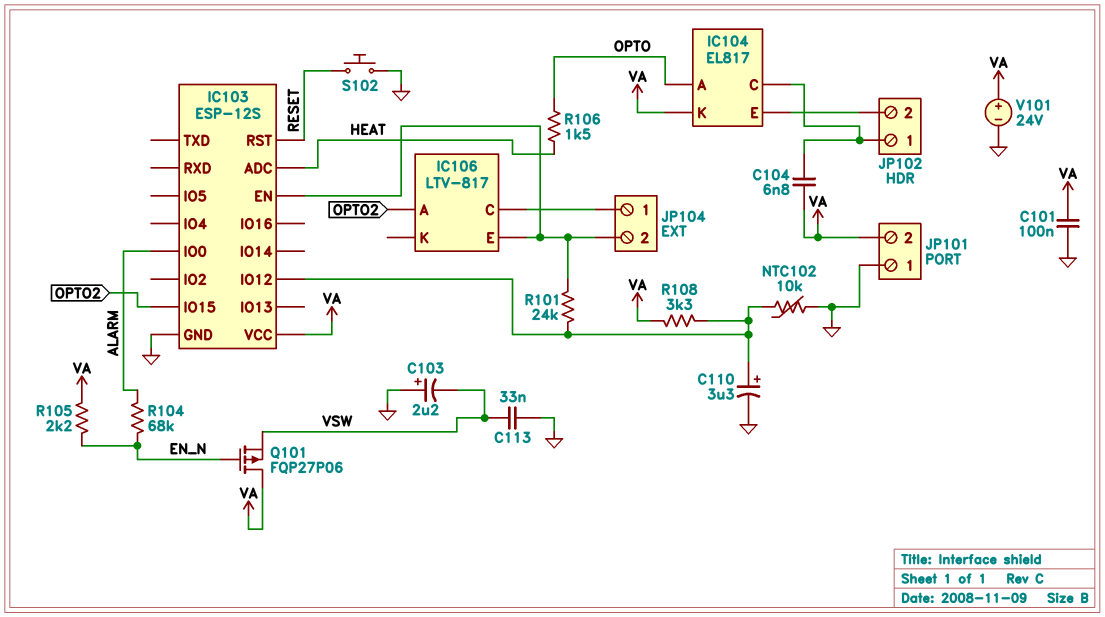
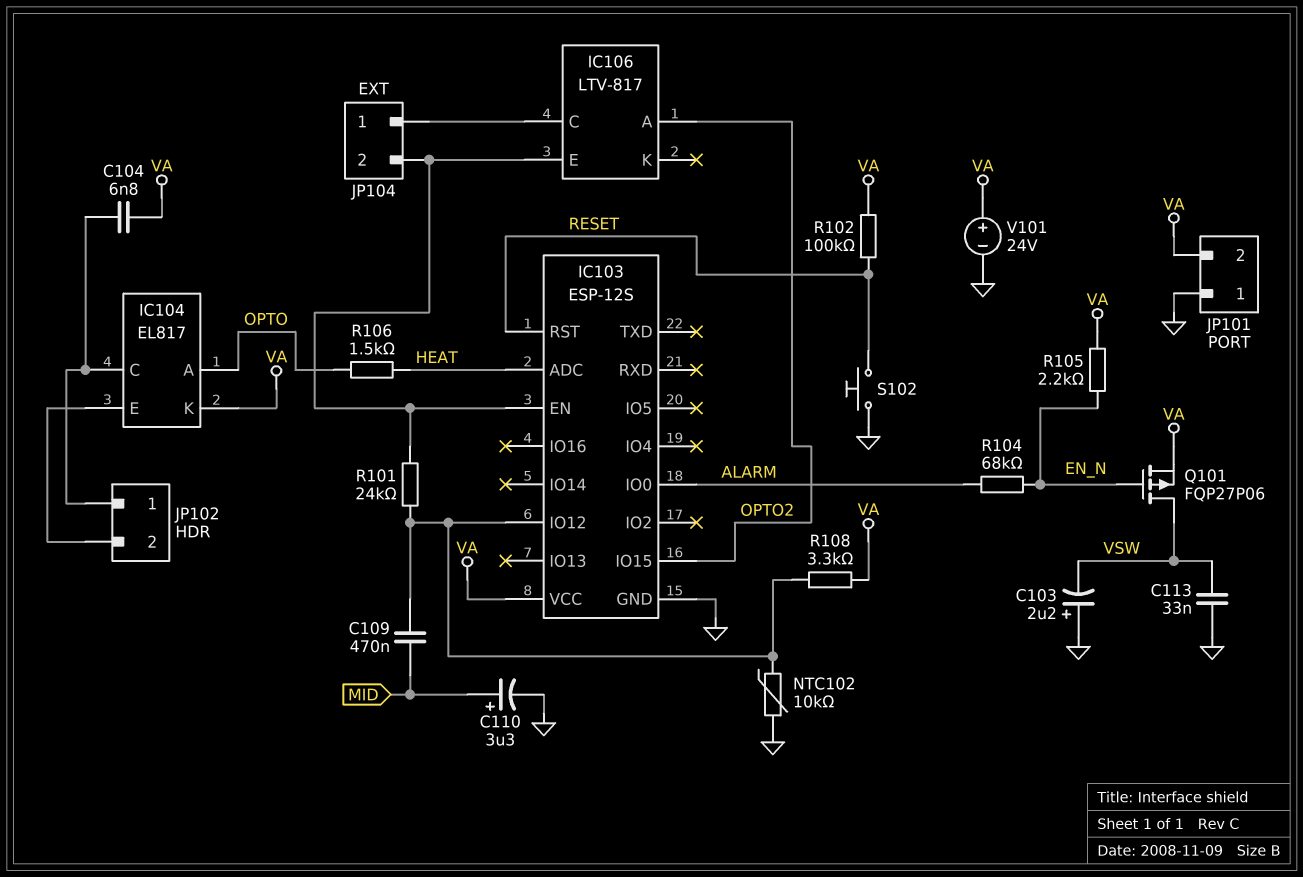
C101: 100nF (GND, VA) -> none
C109: none -> 470nF (IC103/IO12, MID)
C110: 3.3uF (plus IC103/IO12, minus GND) -> 3.3uF (plus MID, minus GND)
Q101: PMOS FQP27P06 (G EN_N, D VA, S VSW) -> PMOS FQP27P06 (G EN_N, D VSW, S VA)
R102: none -> 100k (RESET, VA)

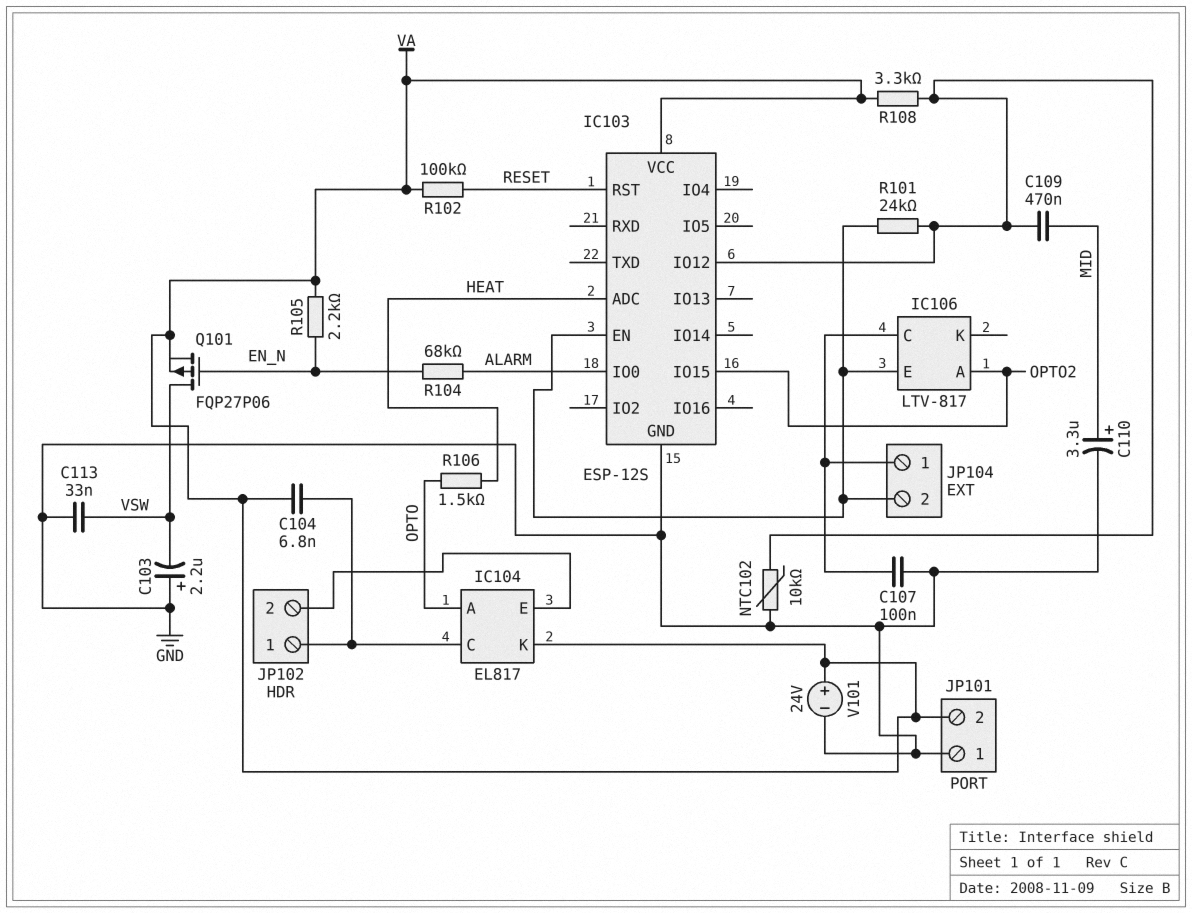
C107: none -> 100nF (GND, IC106/C)
S102: button (GND, RESET) -> none

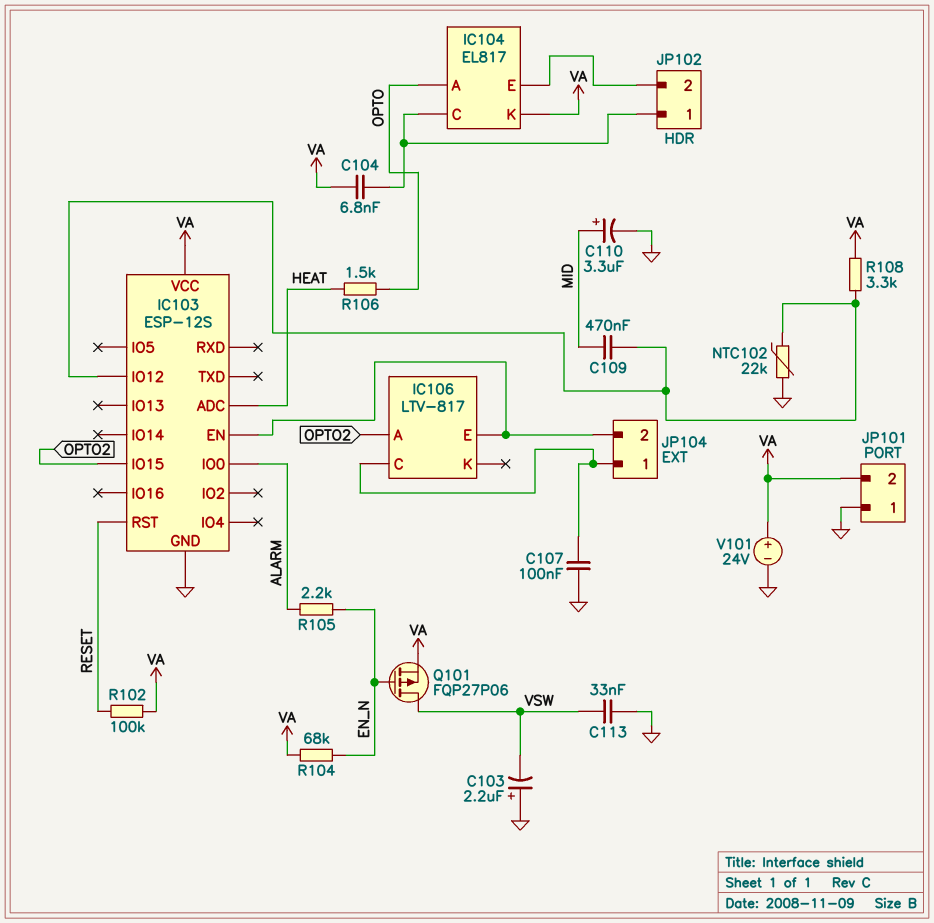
NTC102: 10k (GND, IC103/IO12) -> 22k (GND, IC103/IO12)
R101: 24k (IC103/EN, IC103/IO12) -> none
R104: 68k (ALARM, EN_N) -> 68k (EN_N, VA)
R105: 2.2k (EN_N, VA) -> 2.2k (ALARM, EN_N)

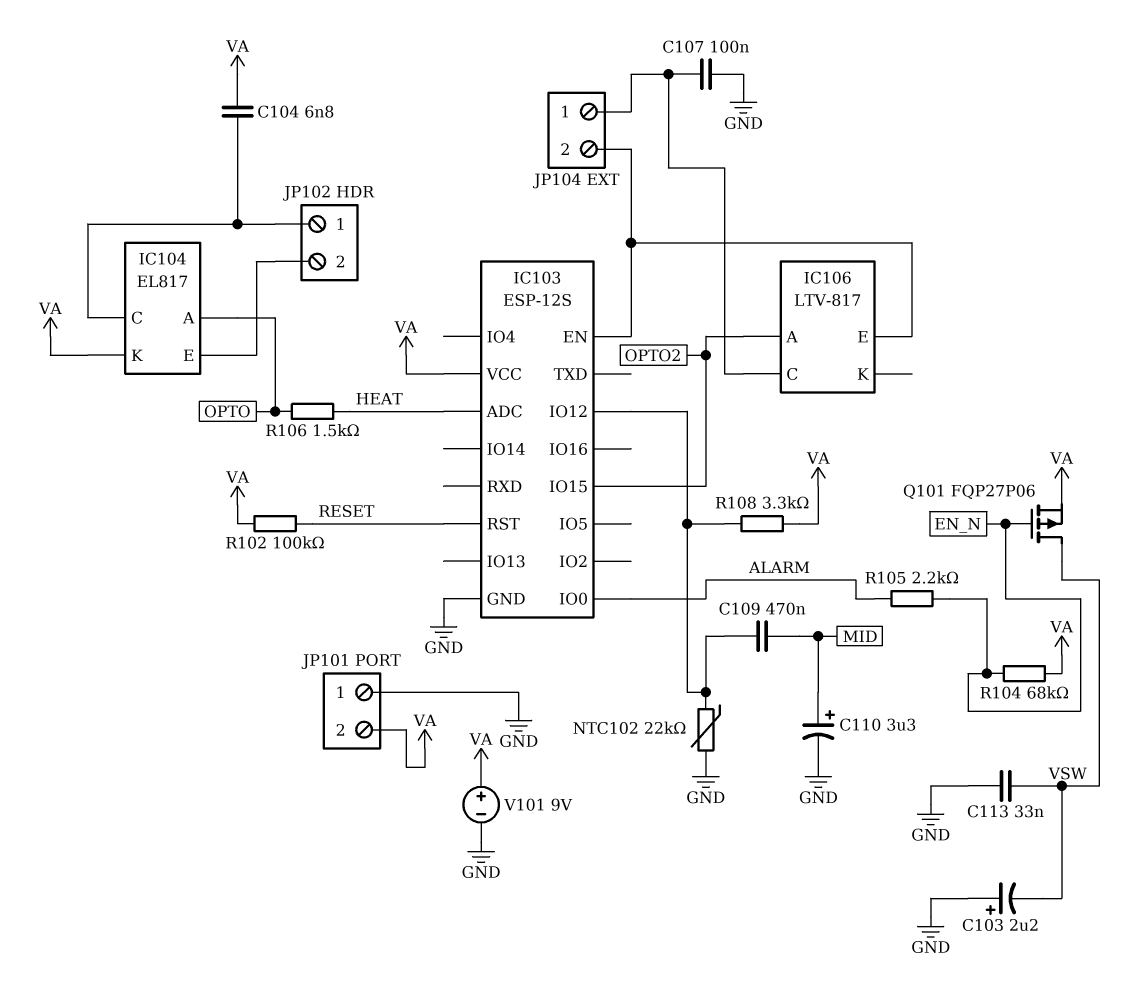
V101: 24V (plus VA, minus GND) -> 9V (plus VA, minus GND)

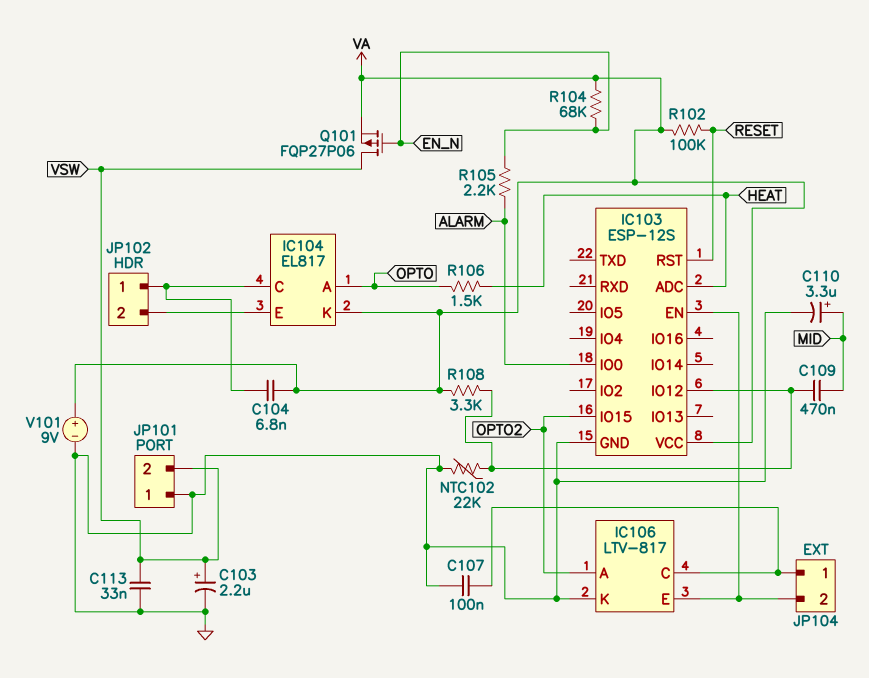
C103: 2.2uF (plus GND, minus VSW) -> 2.2uF (plus VSW, minus GND)
IC106 pin K: none -> GND
JP101 pin 2: VA -> VSW

